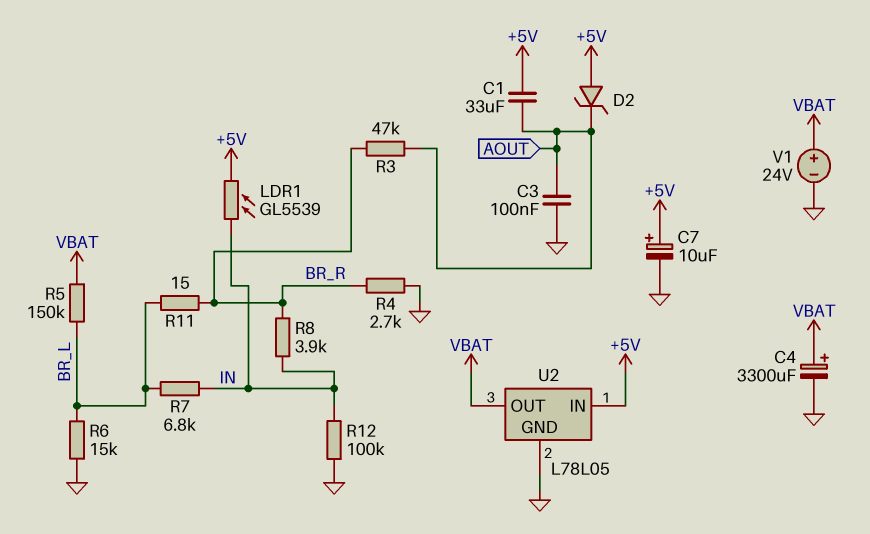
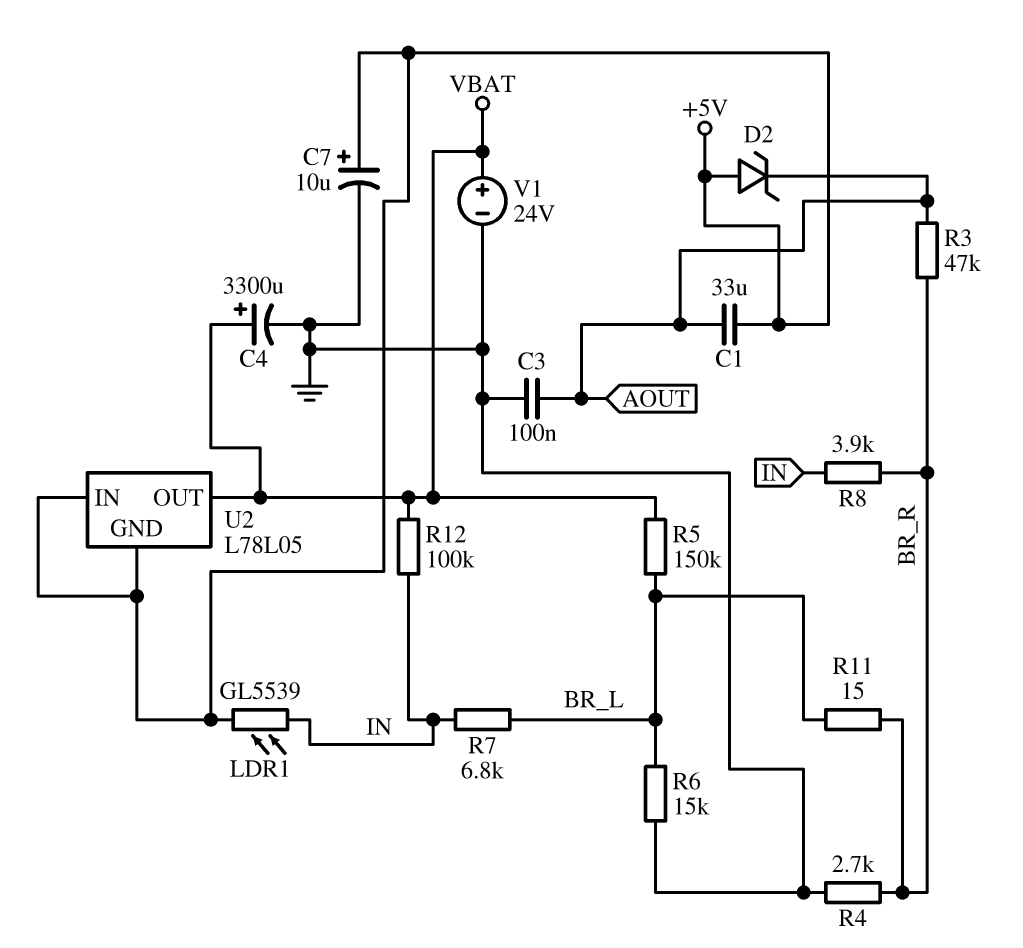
R12: 100k (GND, IN) -> 100k (IN, VBAT)
U2 pin GND: GND -> +5V

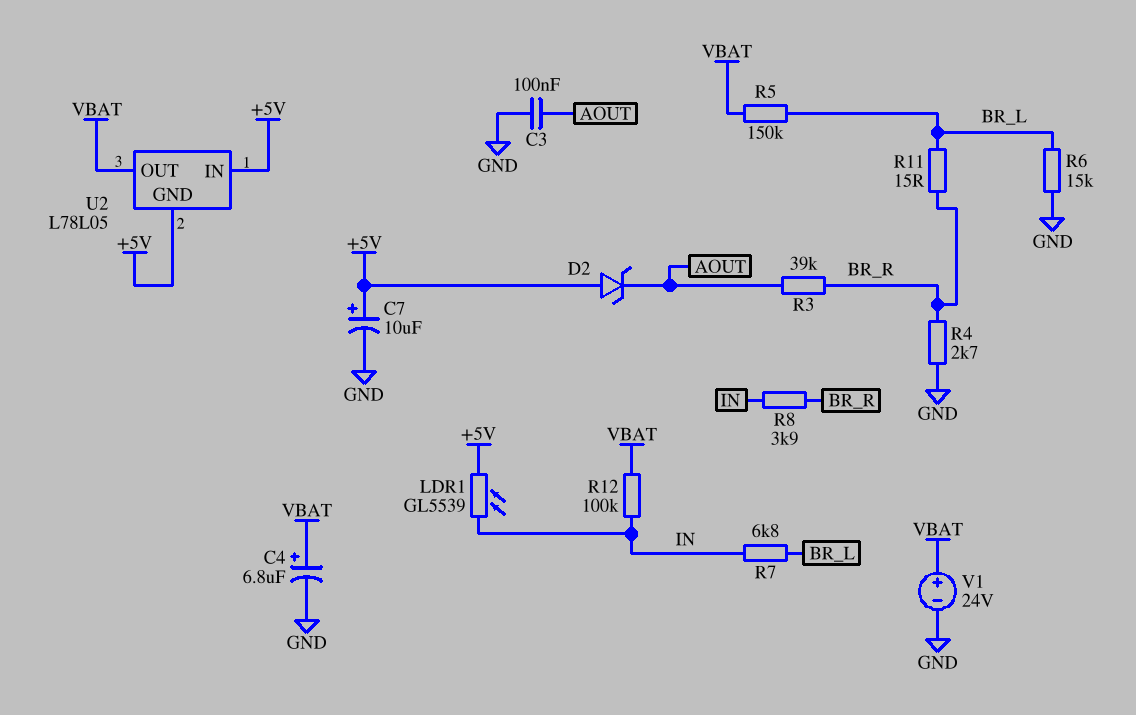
C1: 33uF (+5V, AOUT) -> none
C4: 3300uF (plus VBAT, minus GND) -> 6.8uF (plus VBAT, minus GND)
R3: 47k (AOUT, BR_R) -> 39k (AOUT, BR_R)

